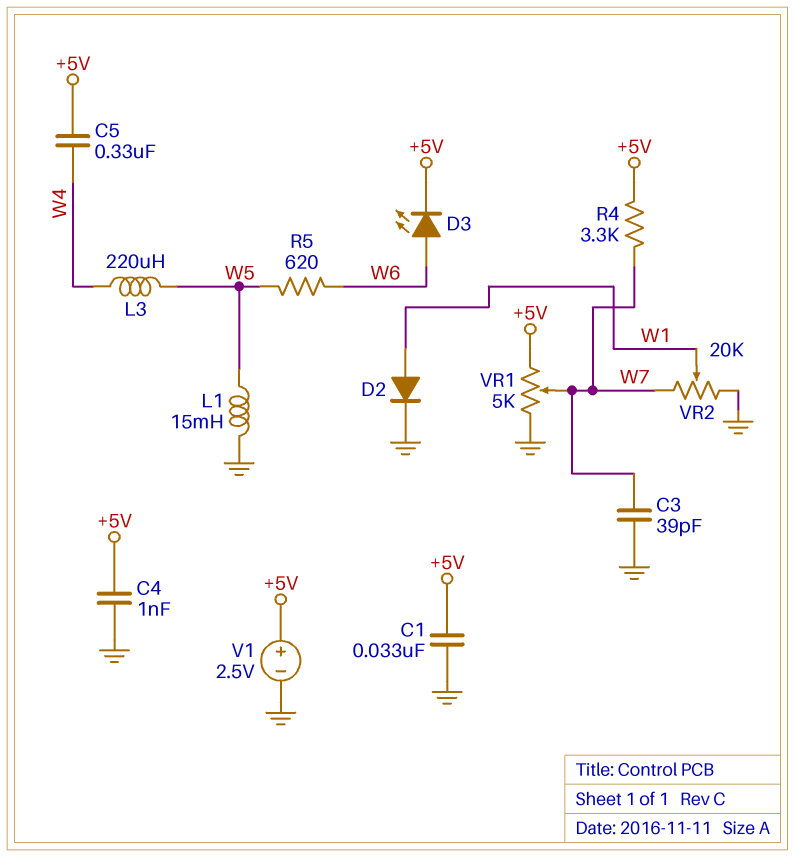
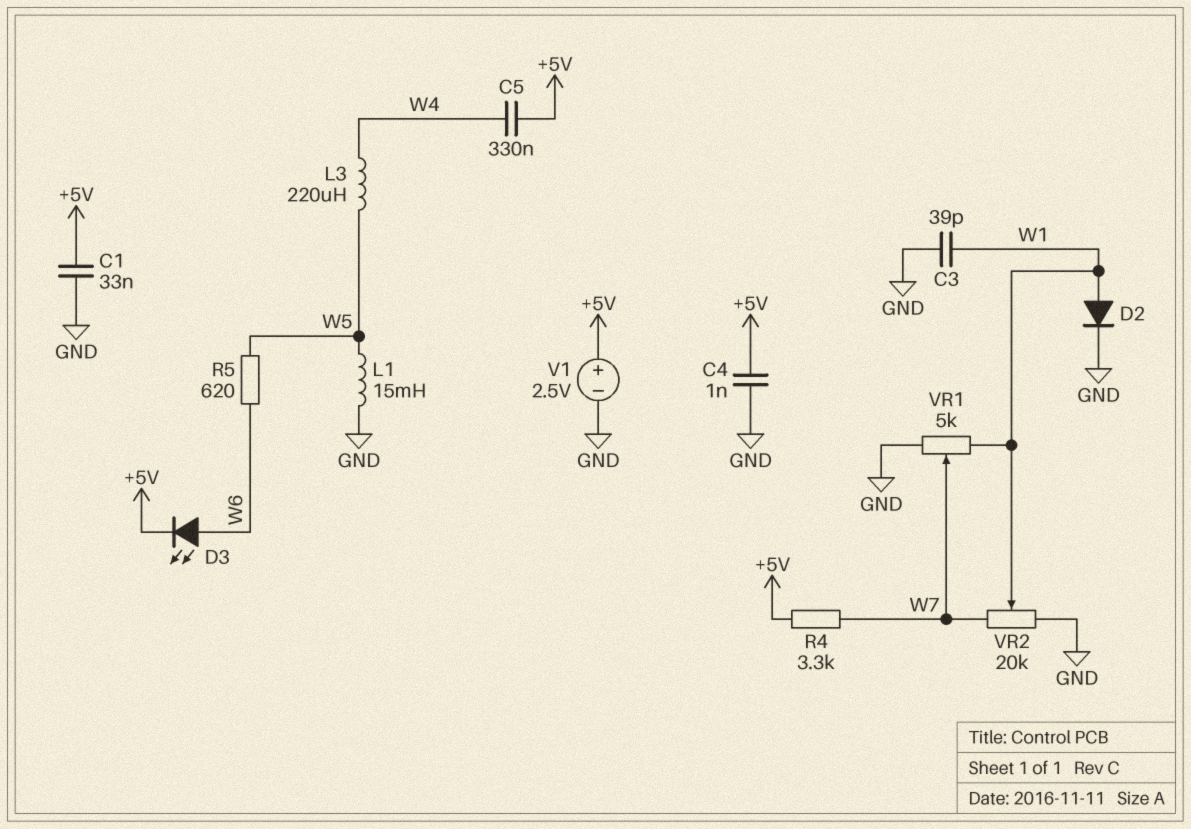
C3: 39pF (GND, W7) -> 39pF (GND, W1)
VR1: 5k (+5V, GND, wiper W7) -> 5k (GND, W1, wiper W7)

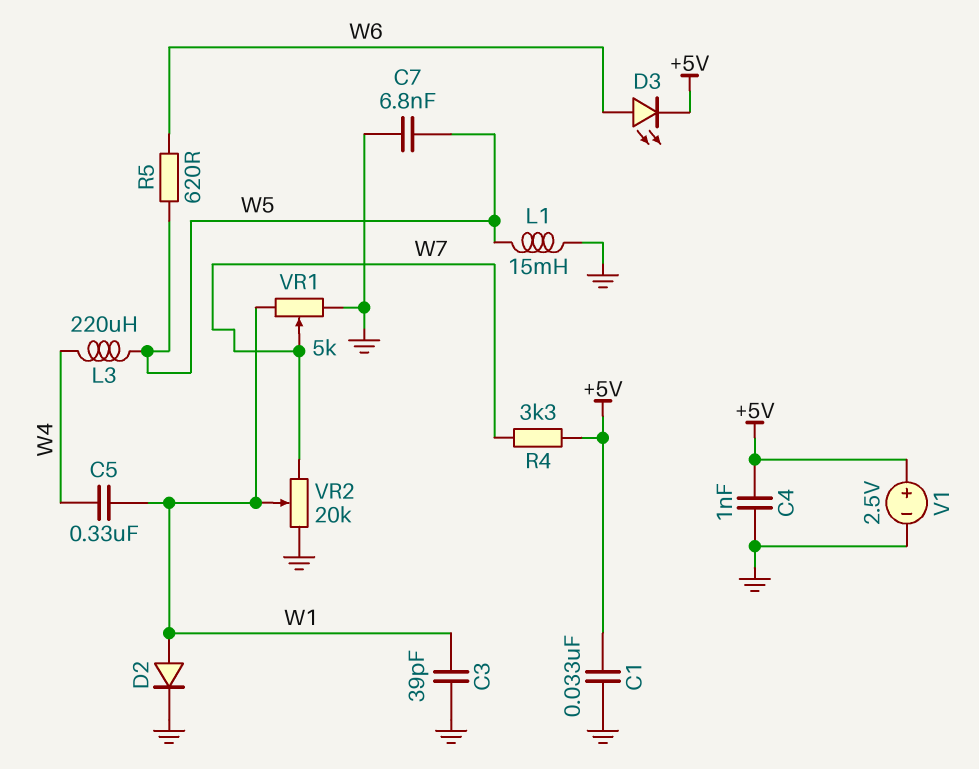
C5: 330nF (+5V, W4) -> 330nF (W1, W4)
C7: none -> 6.8nF (GND, W5)

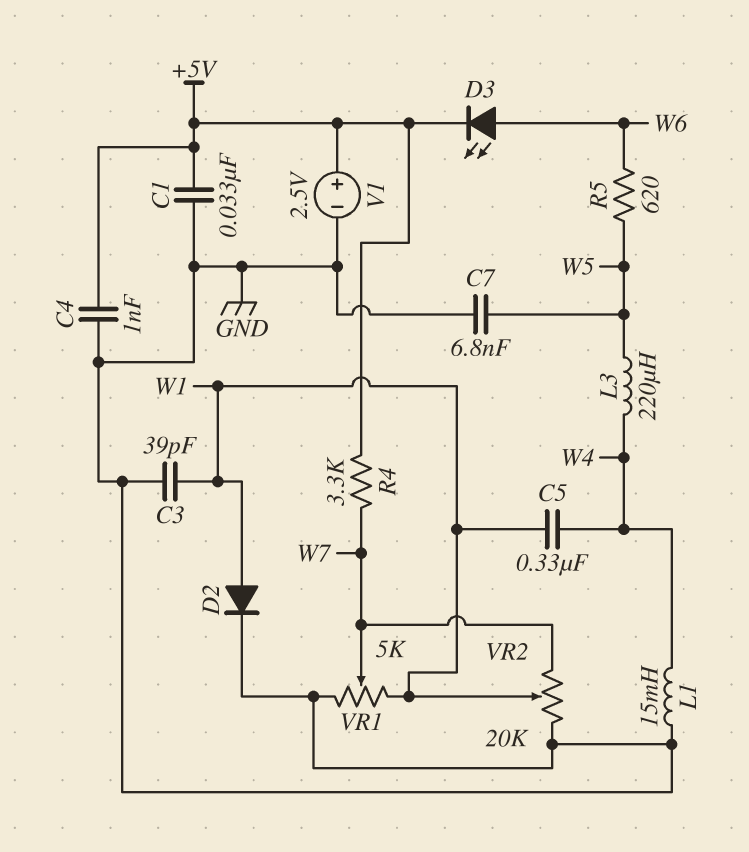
L1: 15mH (GND, W5) -> 15mH (GND, W4)

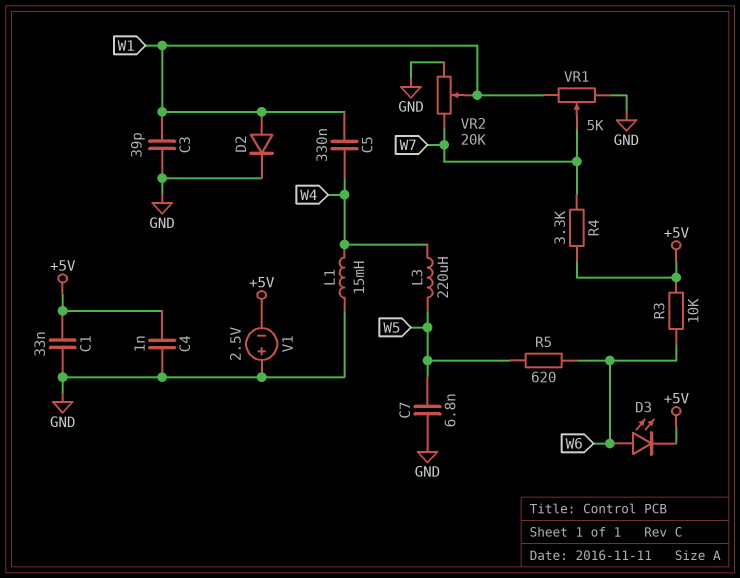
R3: none -> 10k (+5V, W6)
V1: 2.5V (plus +5V, minus GND) -> 2.5V (plus GND, minus +5V)

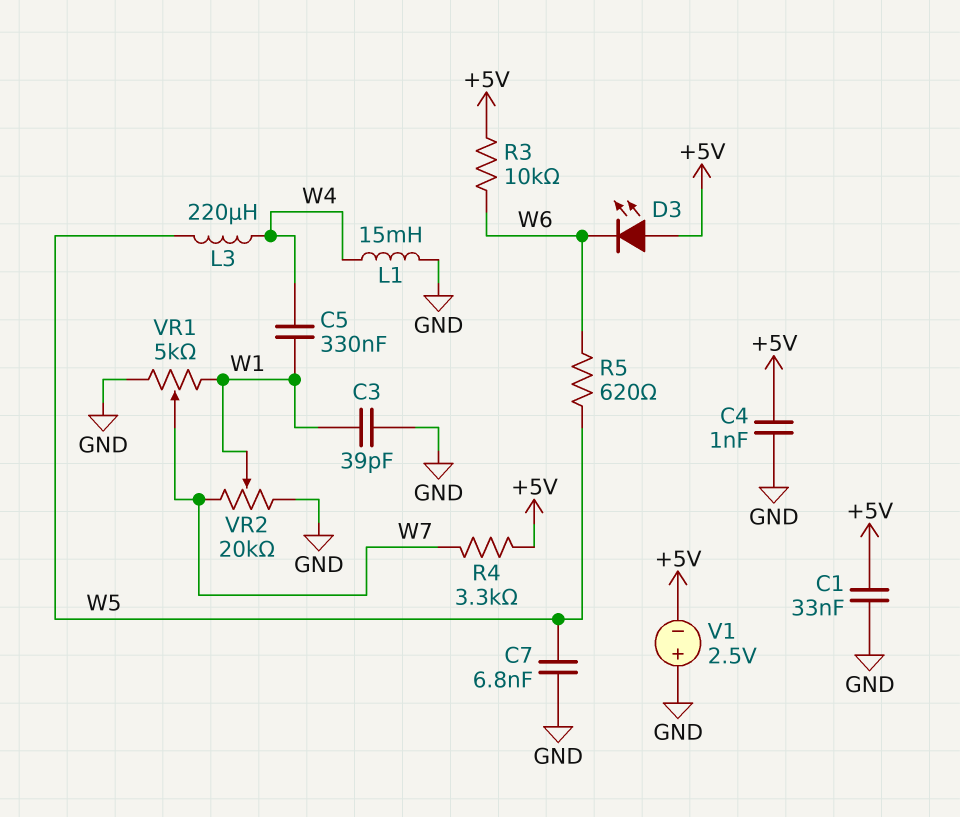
D2: diode (A W1, K GND) -> none
D3: LED (A W6, K +5V) -> LED (A +5V, K W6)

